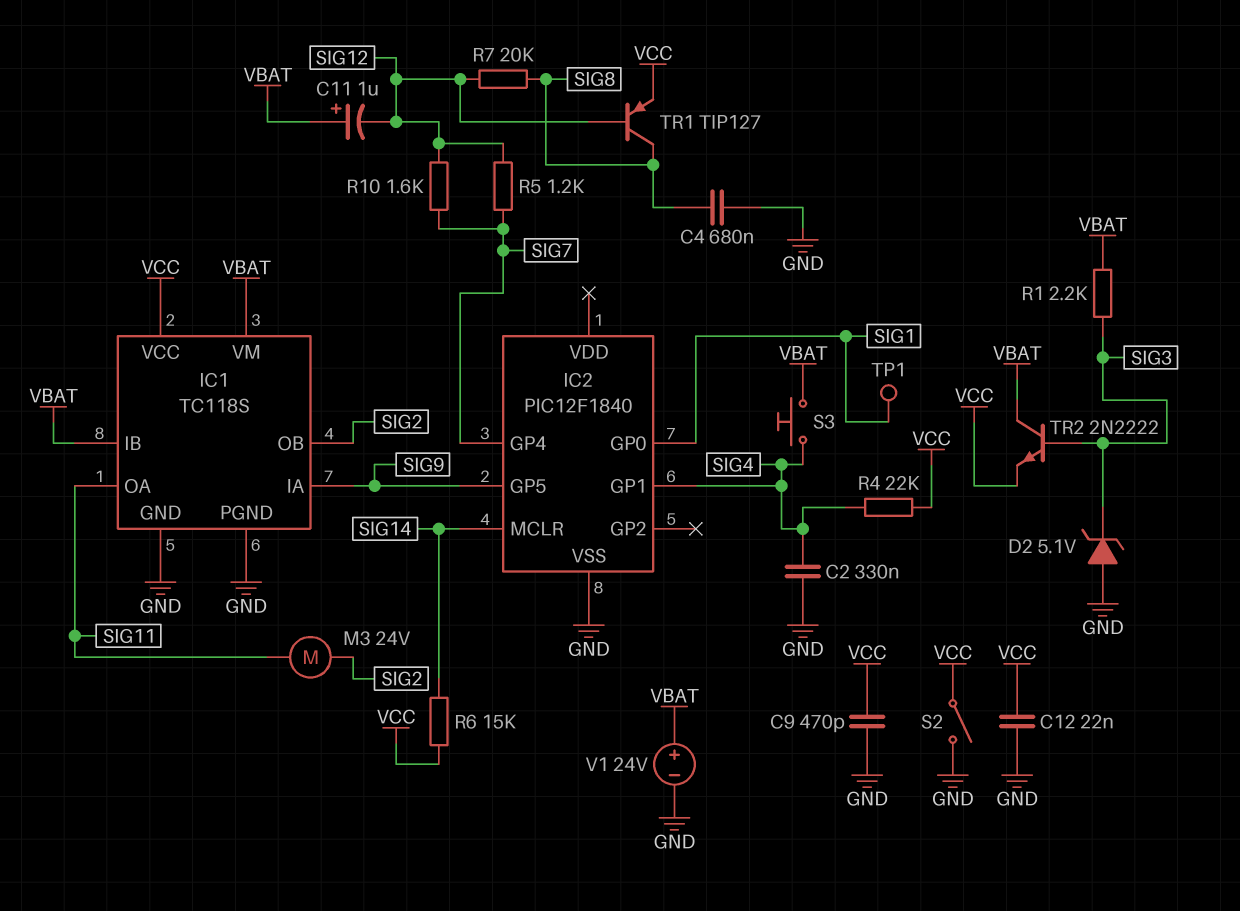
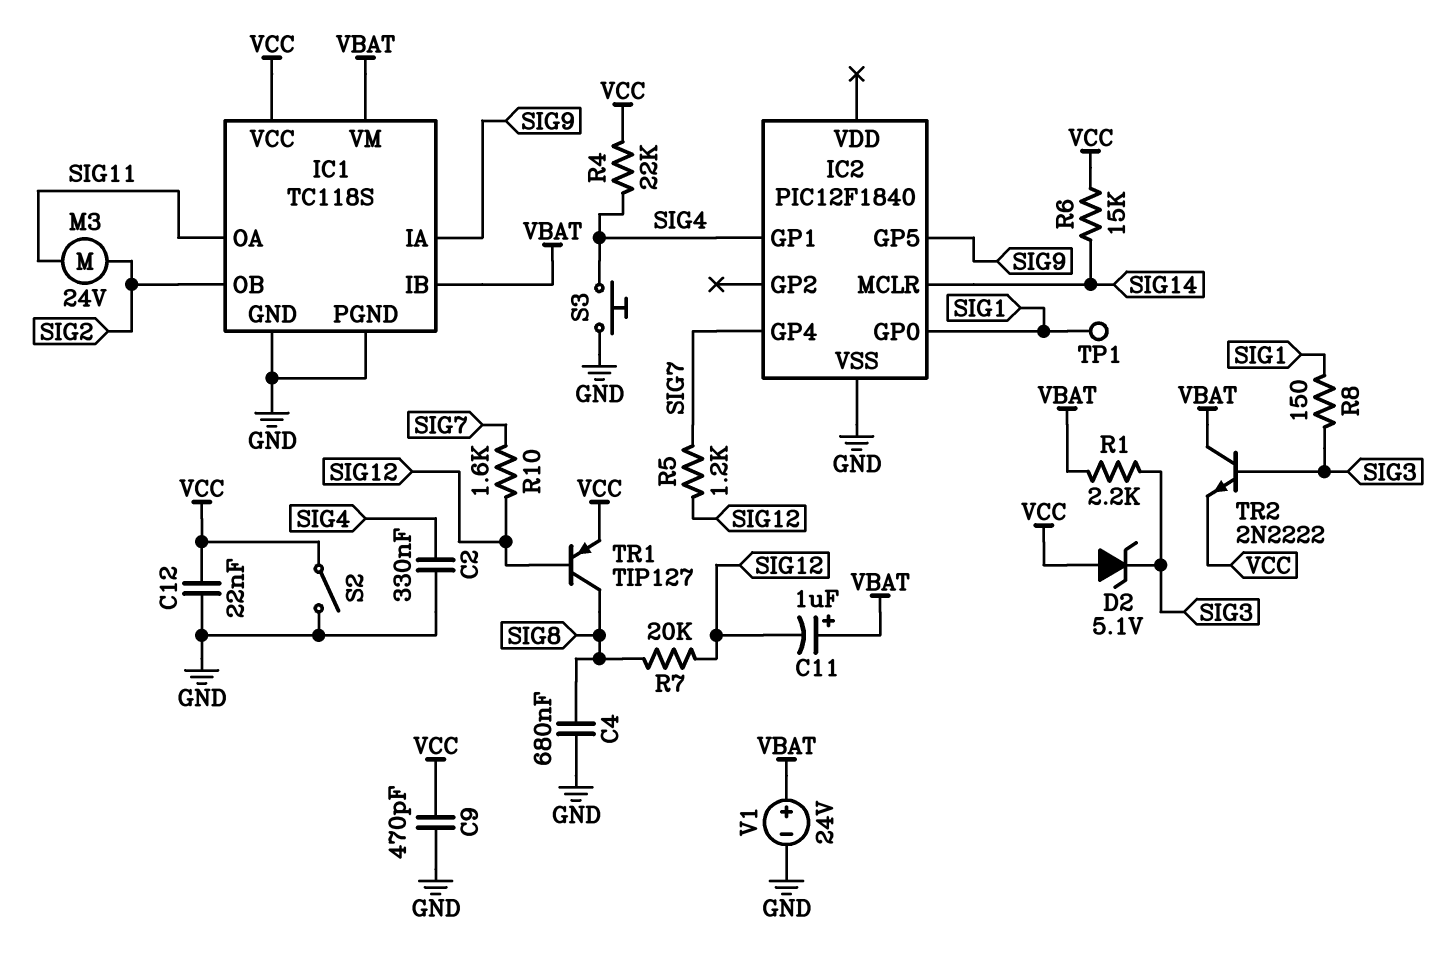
D2: zener 5.1V (A GND, K SIG3) -> zener 5.1V (A VCC, K SIG3)
R8: none -> 150 (SIG1, SIG3)
S3: button (SIG4, VBAT) -> button (GND, SIG4)

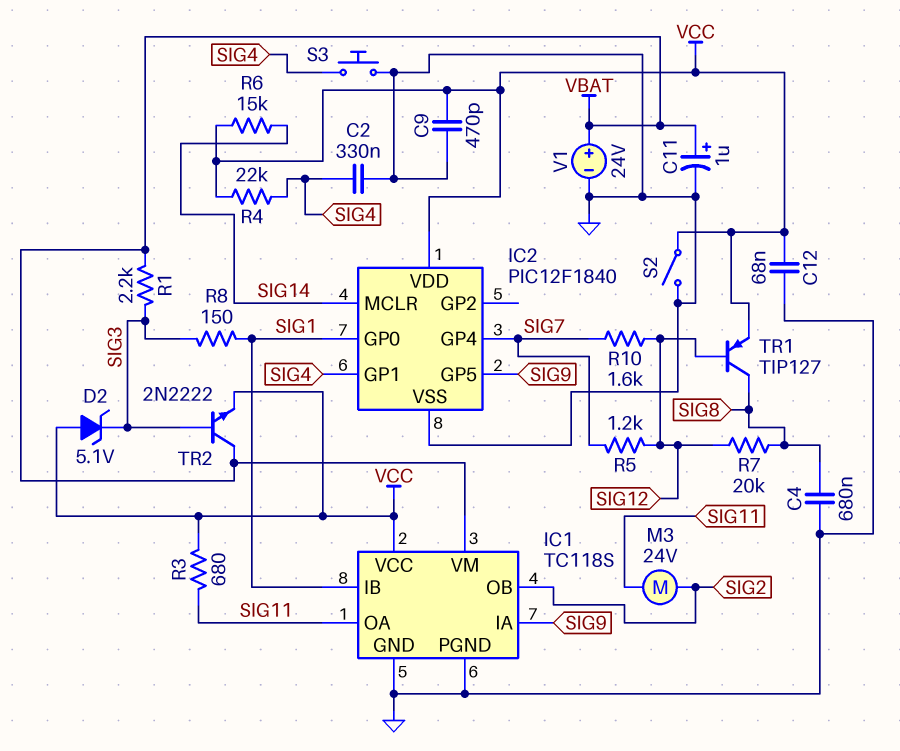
C11: 1uF (plus VBAT, minus SIG12) -> 1uF (plus VBAT, minus GND)
C12: 22nF (GND, VCC) -> 68nF (GND, VCC)
IC1 pin IB: VBAT -> SIG1
IC2 pin VDD: none -> VCC
R3: none -> 680 (SIG11, VCC)
TP1: test point (SIG1) -> none

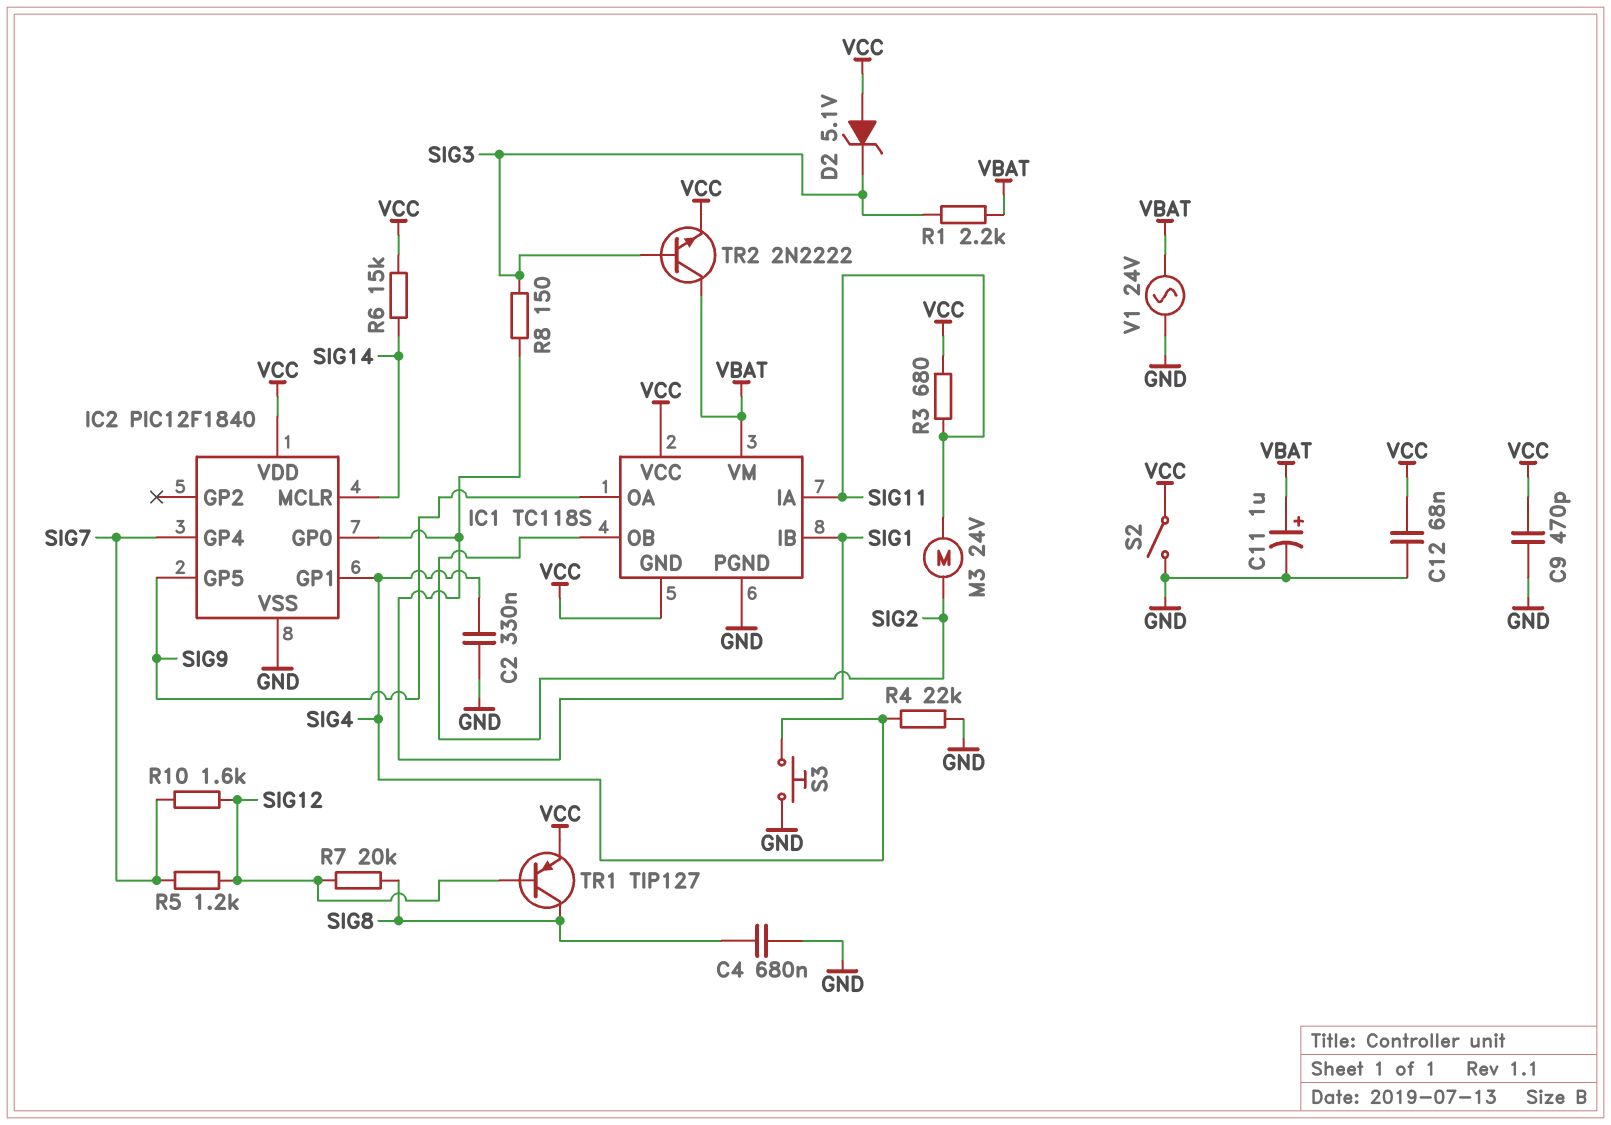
IC1 pin GND: GND -> VCC
IC1 pin IA: SIG9 -> SIG11
IC1 pin OA: SIG11 -> SIG9
R4: 22k (SIG4, VCC) -> 22k (GND, SIG4)
V1: 24V (plus VBAT, minus GND) -> AC 24V (GND, VBAT)

